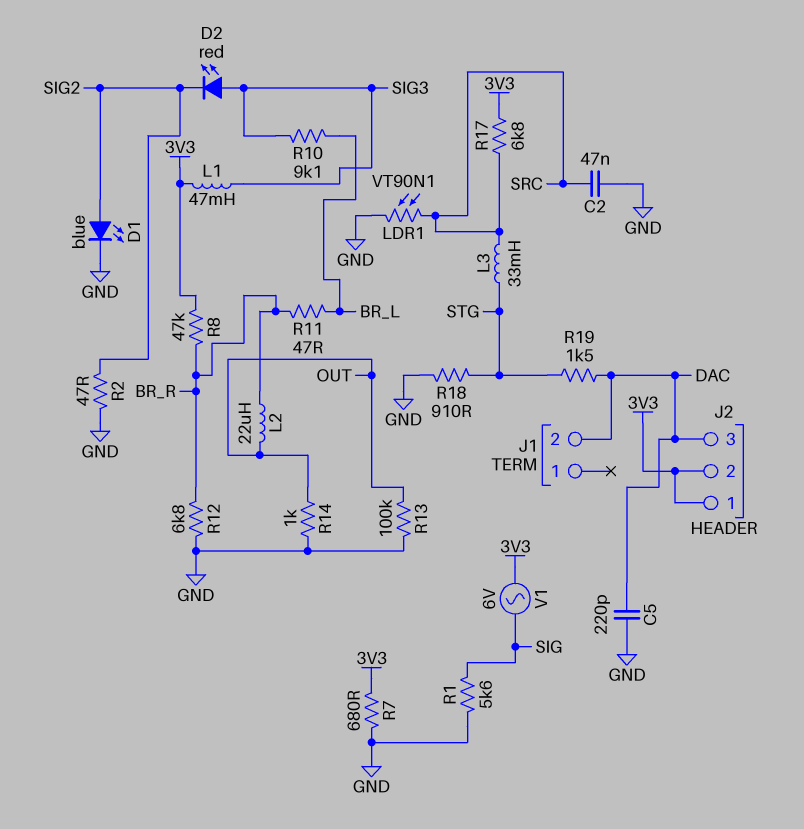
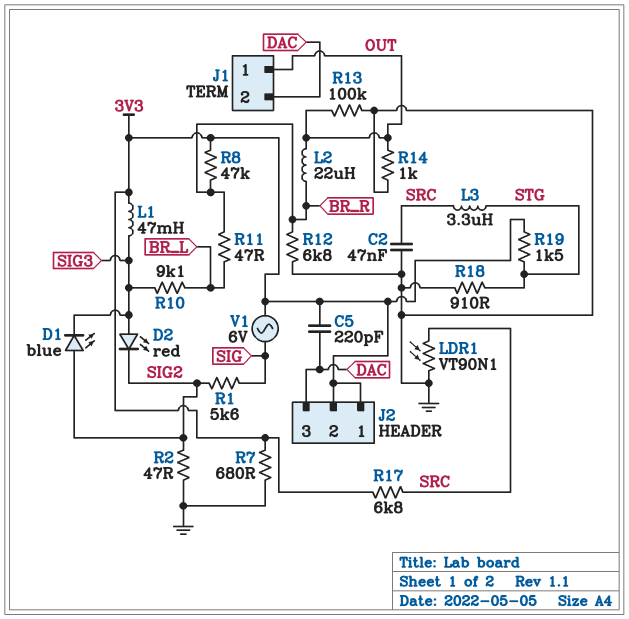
C5: 220pF (DAC, GND) -> 220pF (3V3, DAC)
D1: LED blue (A SIG2, K GND) -> LED blue (A SIG2, K SIG3)
J1 pin 1: none -> OUT
L3: 33mH (SRC, STG) -> 3.3uH (SRC, STG)
R1: 5.6k (GND, SIG) -> 5.6k (SIG, SIG2)
R19: 1.5k (DAC, STG) -> 1.5k (3V3, STG)

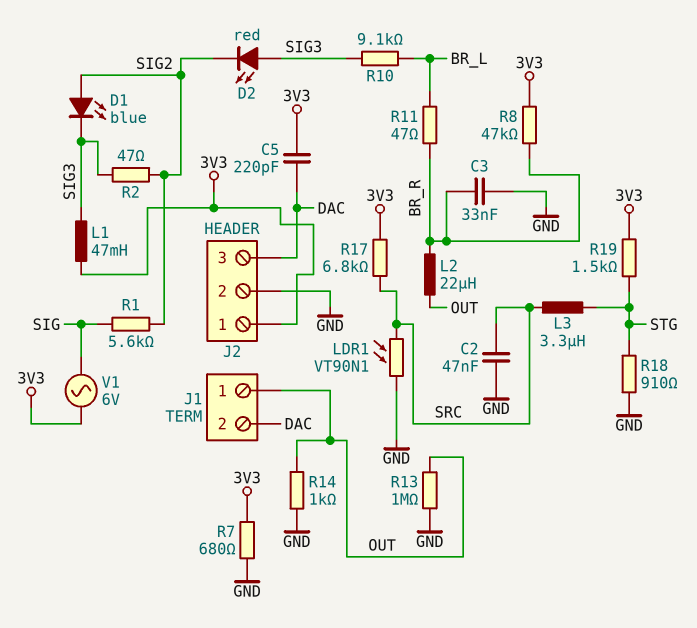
C3: none -> 33nF (BR_R, GND)
J2 pin 2: 3V3 -> GND
R2: 47 (GND, SIG2) -> 47 (SIG2, SIG3)
R12: 6.8k (BR_R, GND) -> none
R13: 100k (GND, OUT) -> 1M (GND, OUT)

